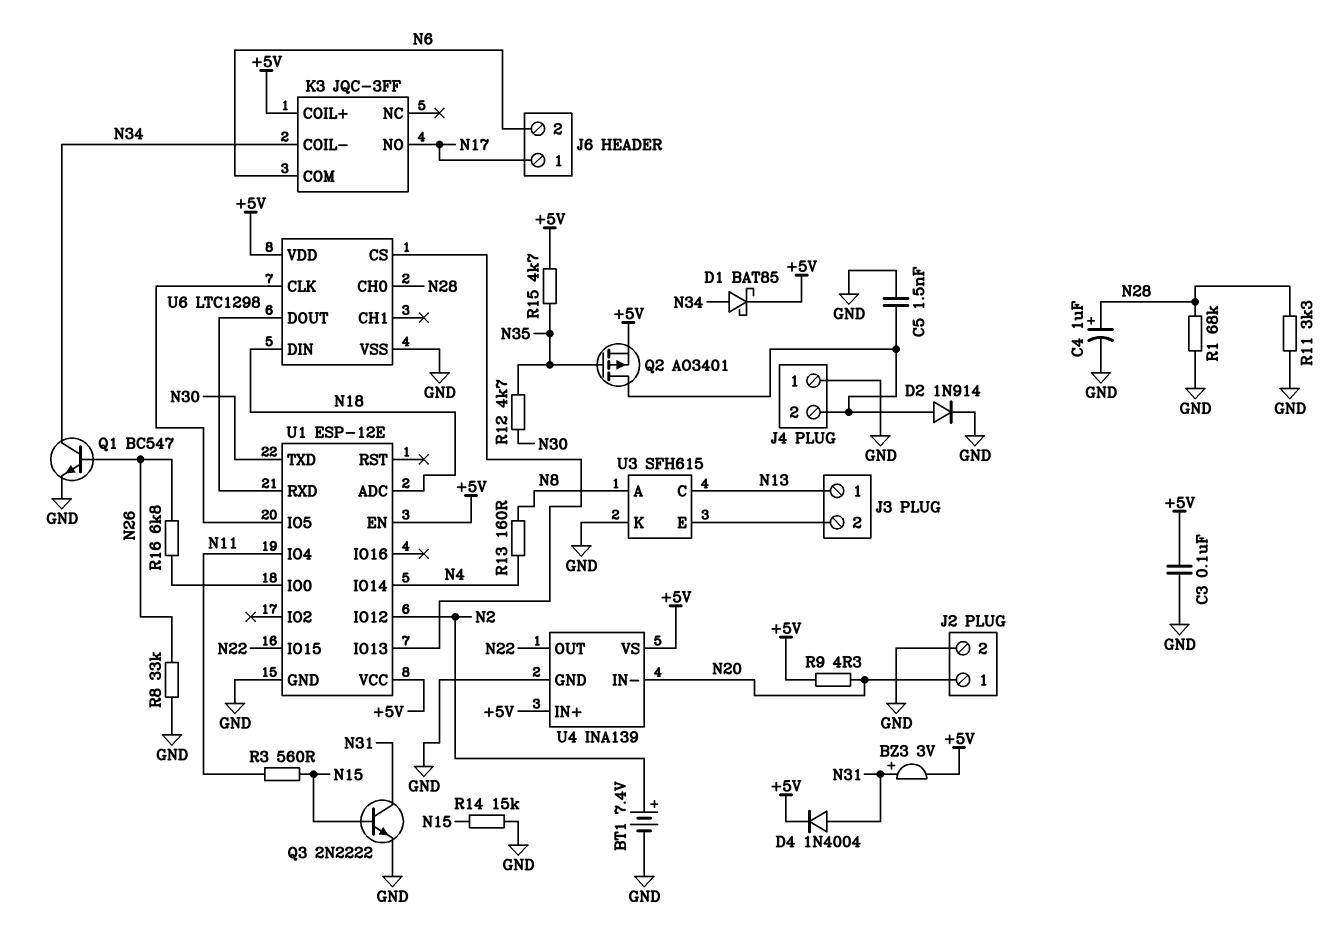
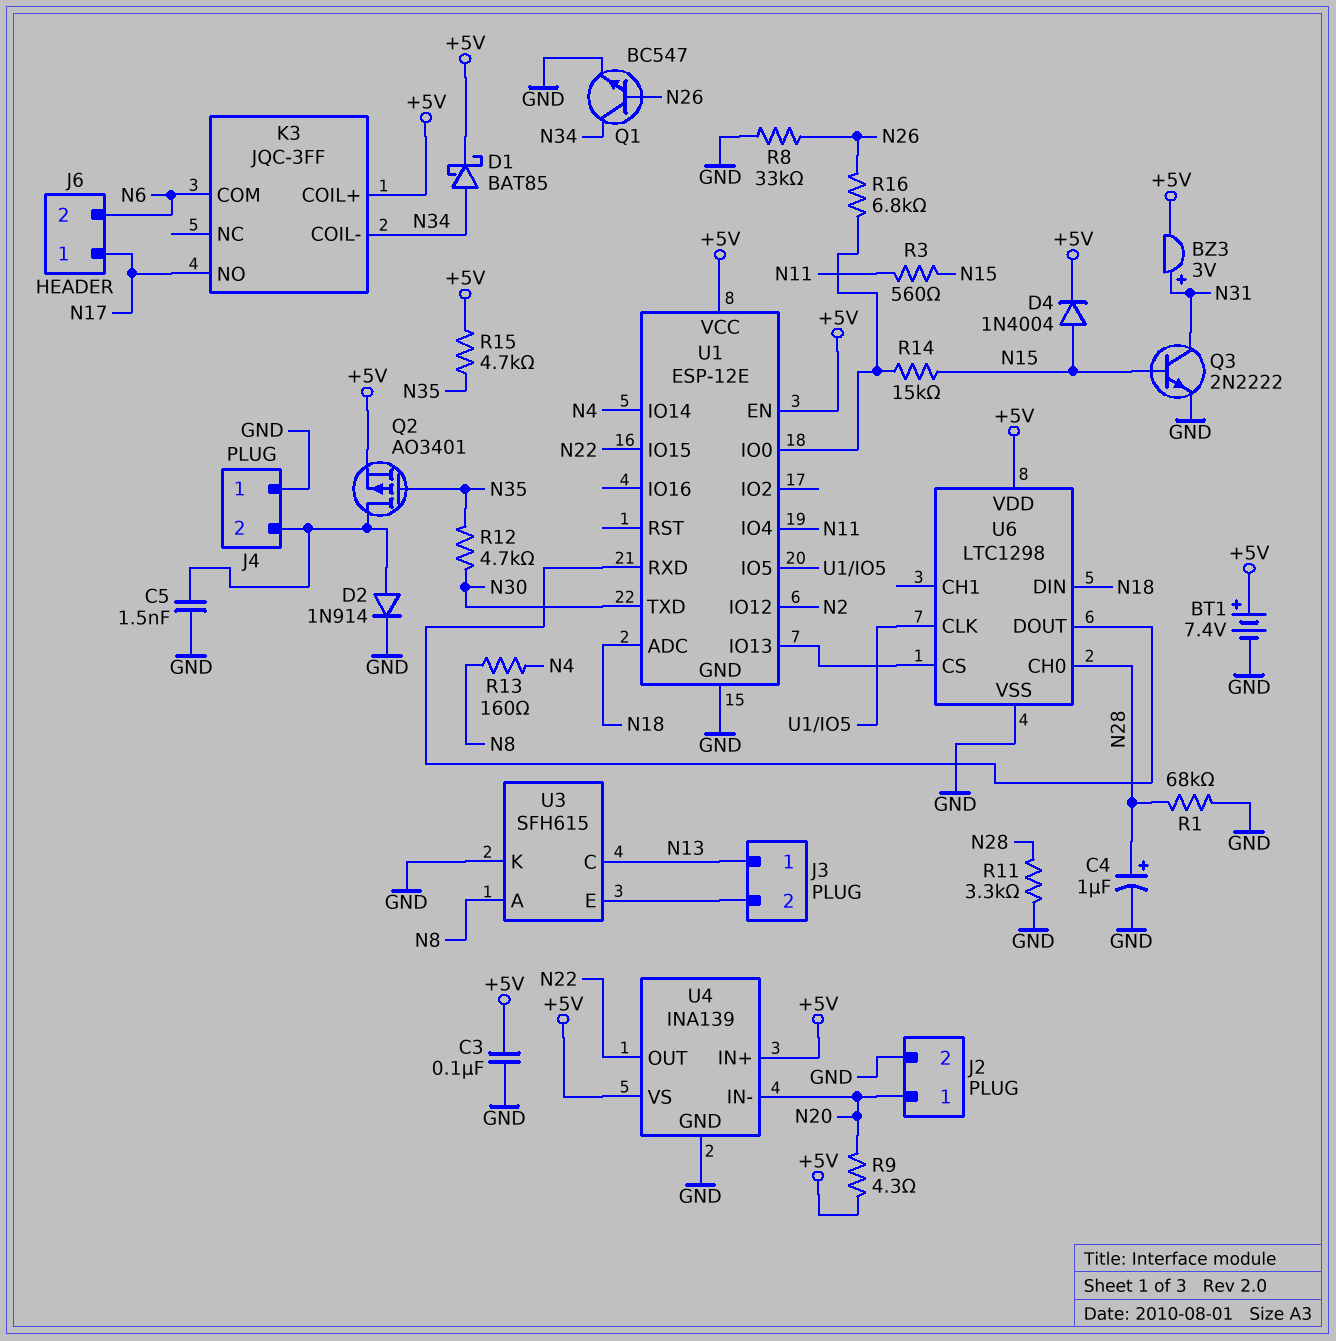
BT1: 7.4V (plus N2, minus GND) -> 7.4V (plus +5V, minus GND)
D4: diode 1N4004 (A N31, K +5V) -> diode 1N4004 (A N15, K +5V)
R14: 15k (GND, N15) -> 15k (N15, U1/IO0)

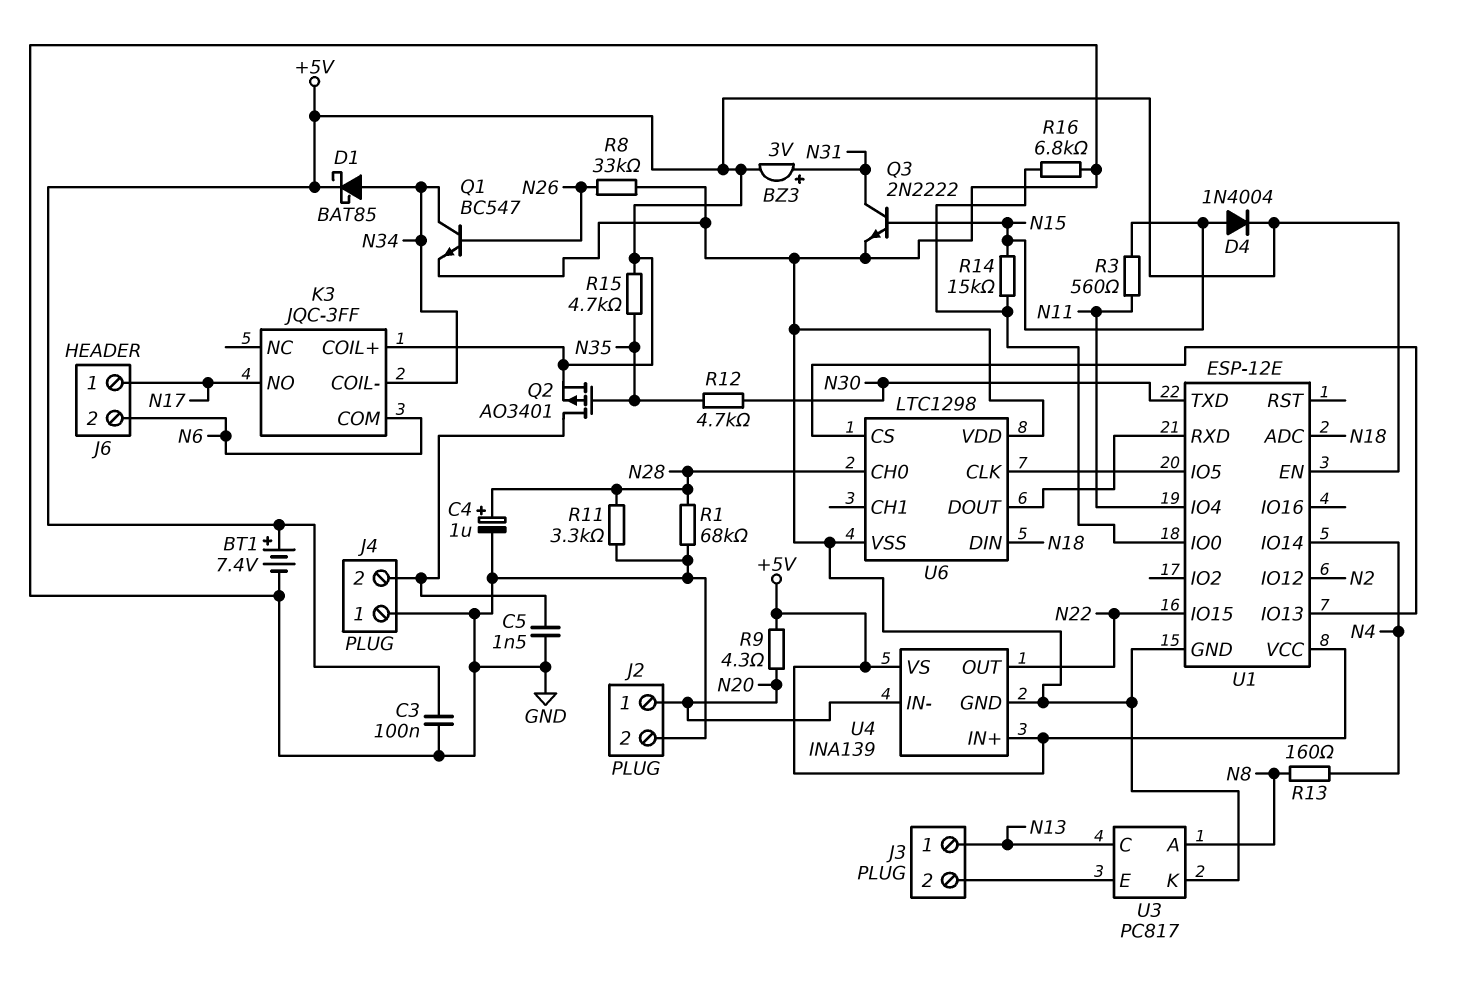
D2: diode 1N914 (A J4/2, K GND) -> none
R16: 6.8k (N26, U1/IO0) -> 6.8k (GND, U1/IO0)
U3: SFH615 -> PC817
U6 pin VDD: +5V -> GND

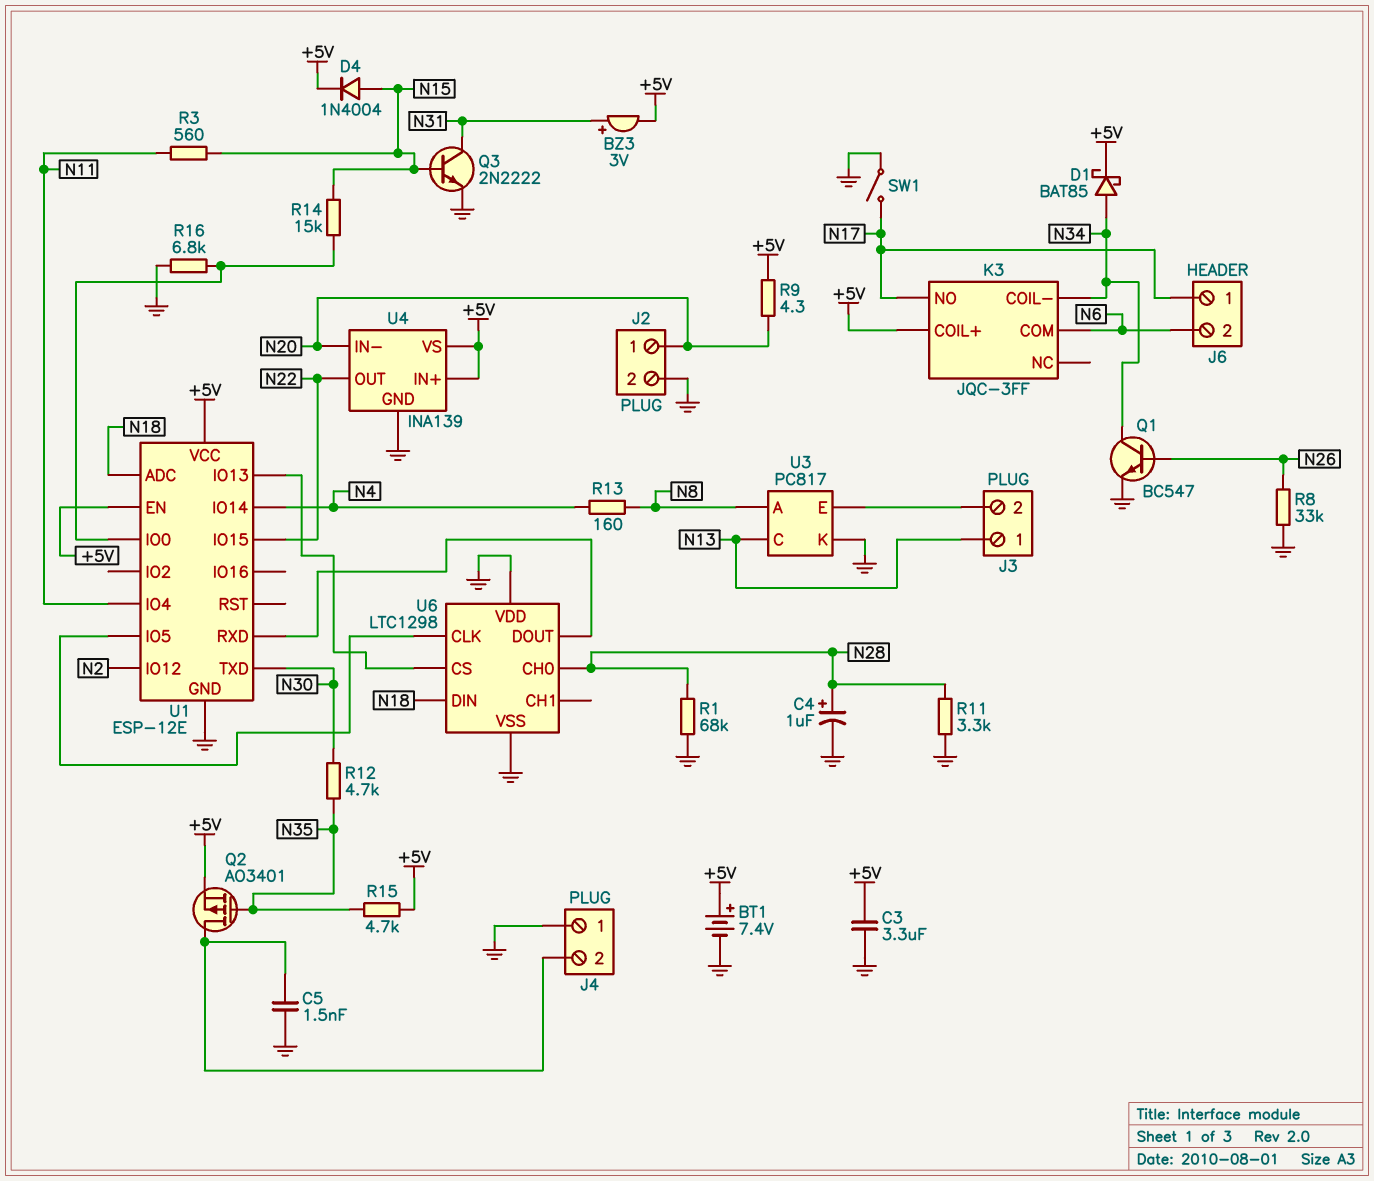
C3: 100nF (+5V, GND) -> 3.3uF (+5V, GND)
SW1: none -> switch (GND, N17)

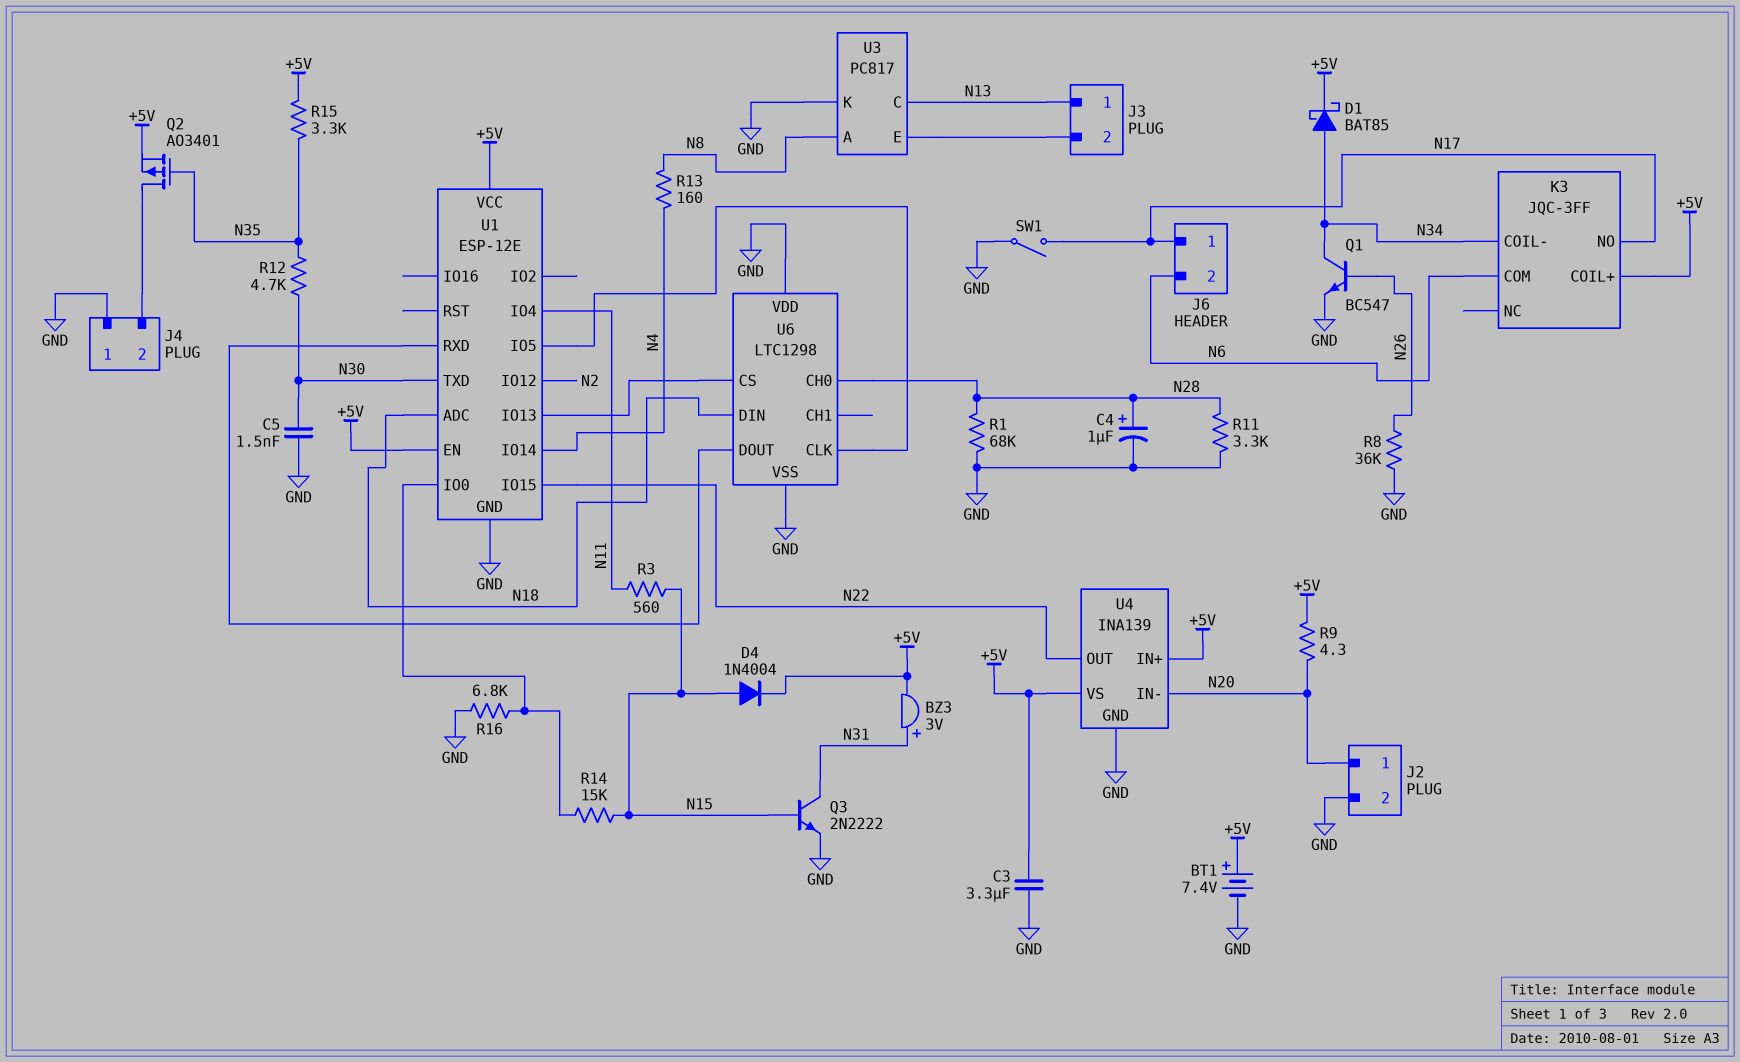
C5: 1.5nF (GND, J4/2) -> 1.5nF (GND, N30)
R8: 33k (GND, N26) -> 36k (GND, N26)
R15: 4.7k (+5V, N35) -> 3.3k (+5V, N35)

